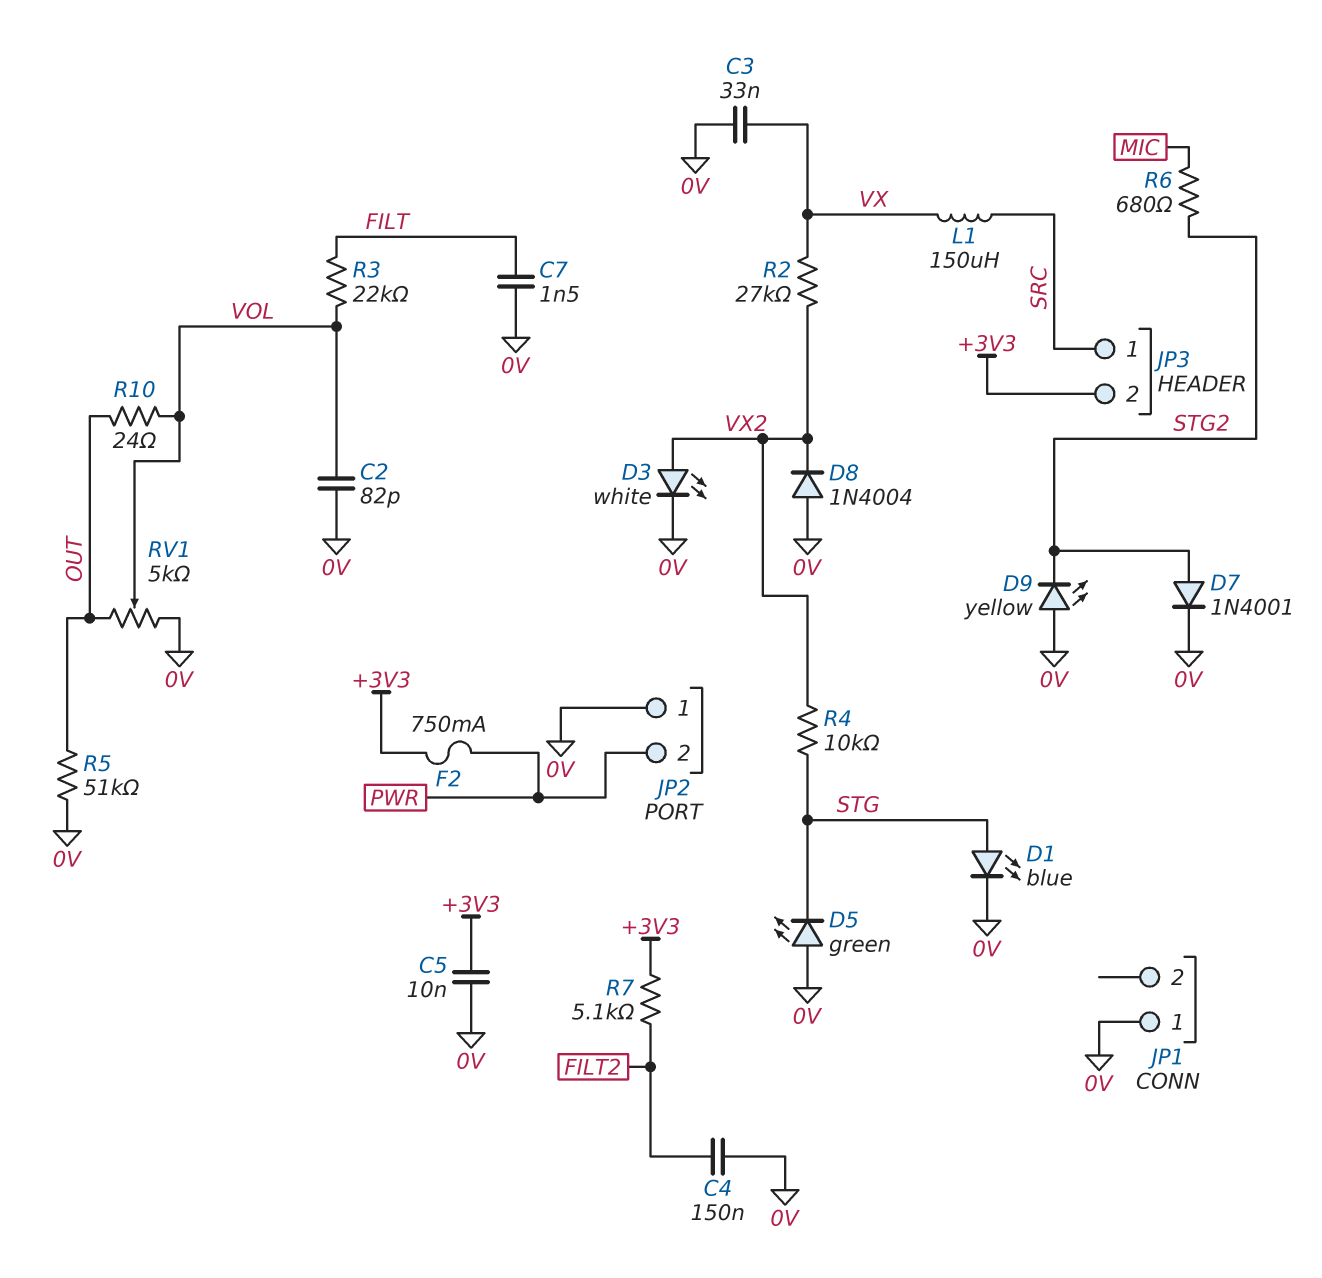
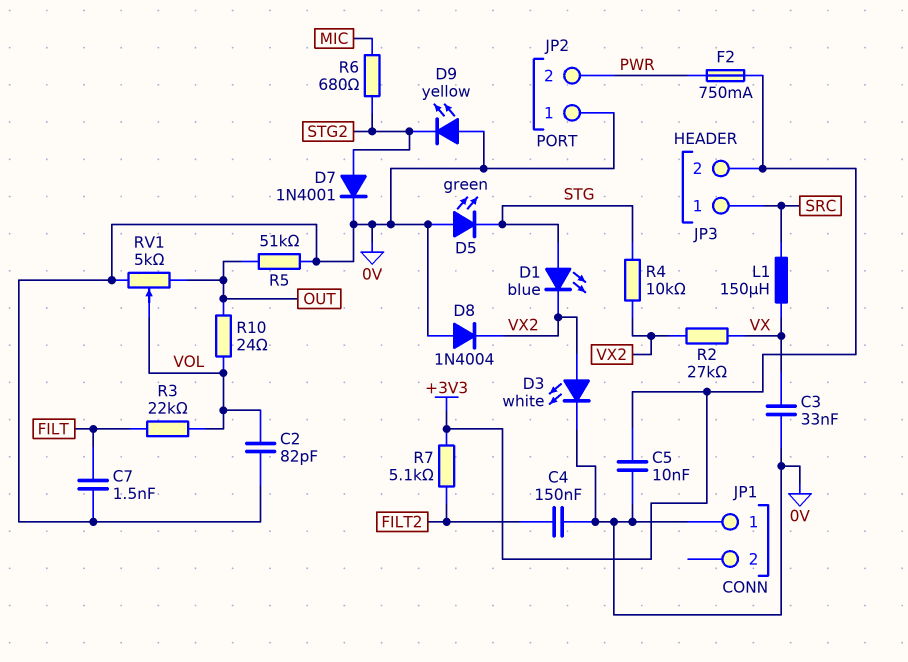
D1: LED blue (A STG, K 0V) -> LED blue (A STG, K VX2)

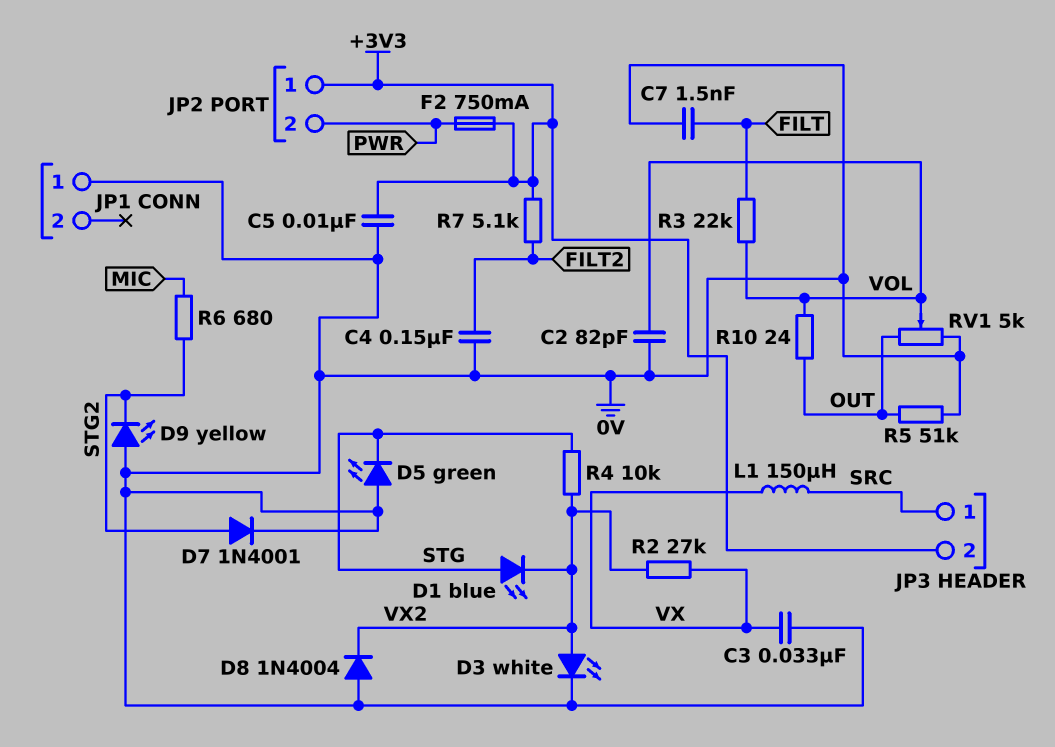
JP2 pin 1: 0V -> +3V3

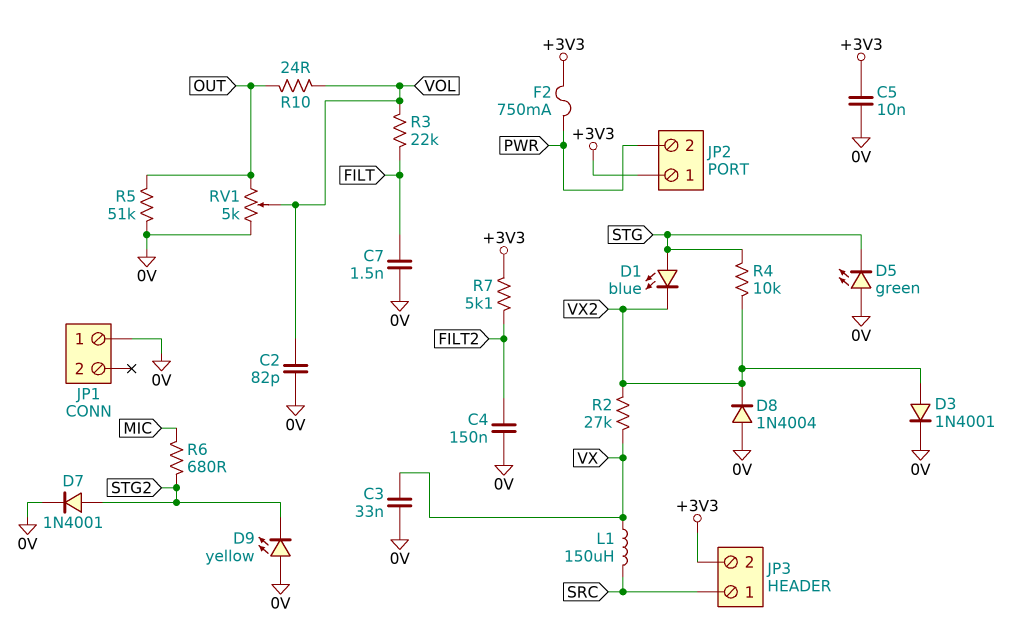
D3: LED white (A VX2, K 0V) -> diode 1N4001 (A VX2, K 0V)

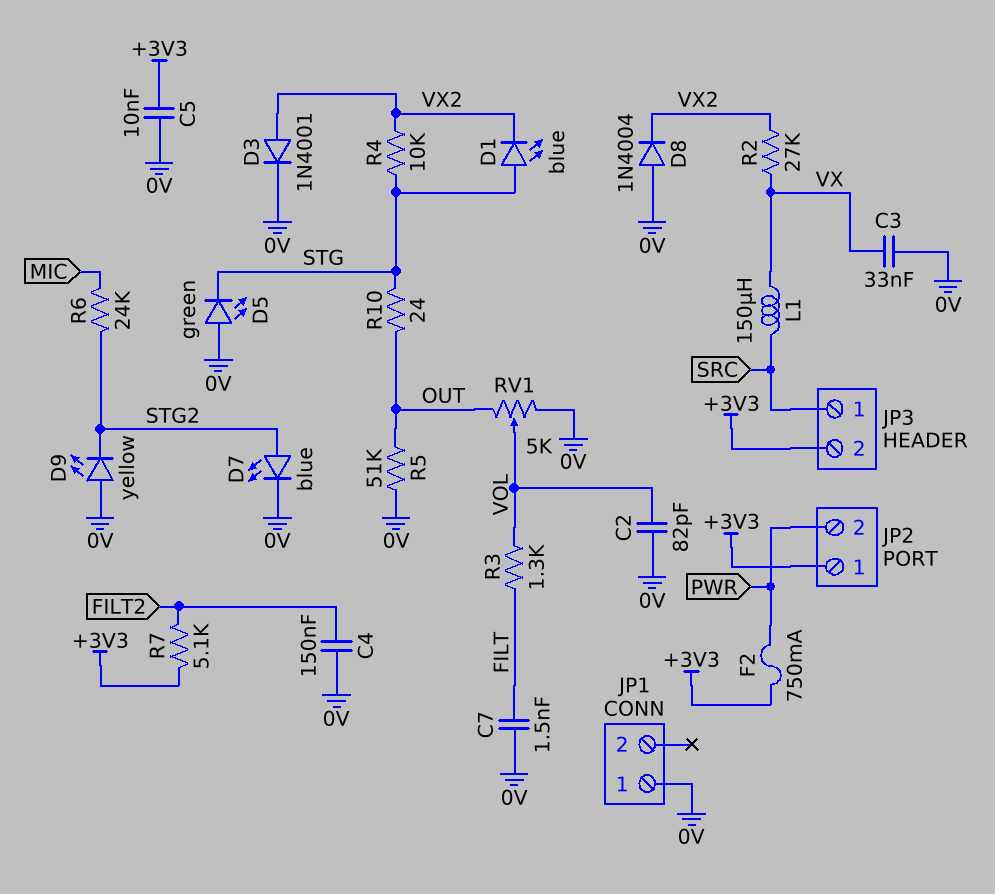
D7: diode 1N4001 (A STG2, K 0V) -> LED blue (A STG2, K 0V)
R3: 22k (FILT, VOL) -> 1.3k (FILT, VOL)
R6: 680 (MIC, STG2) -> 24k (MIC, STG2)
R10: 24 (OUT, VOL) -> 24 (OUT, STG)

